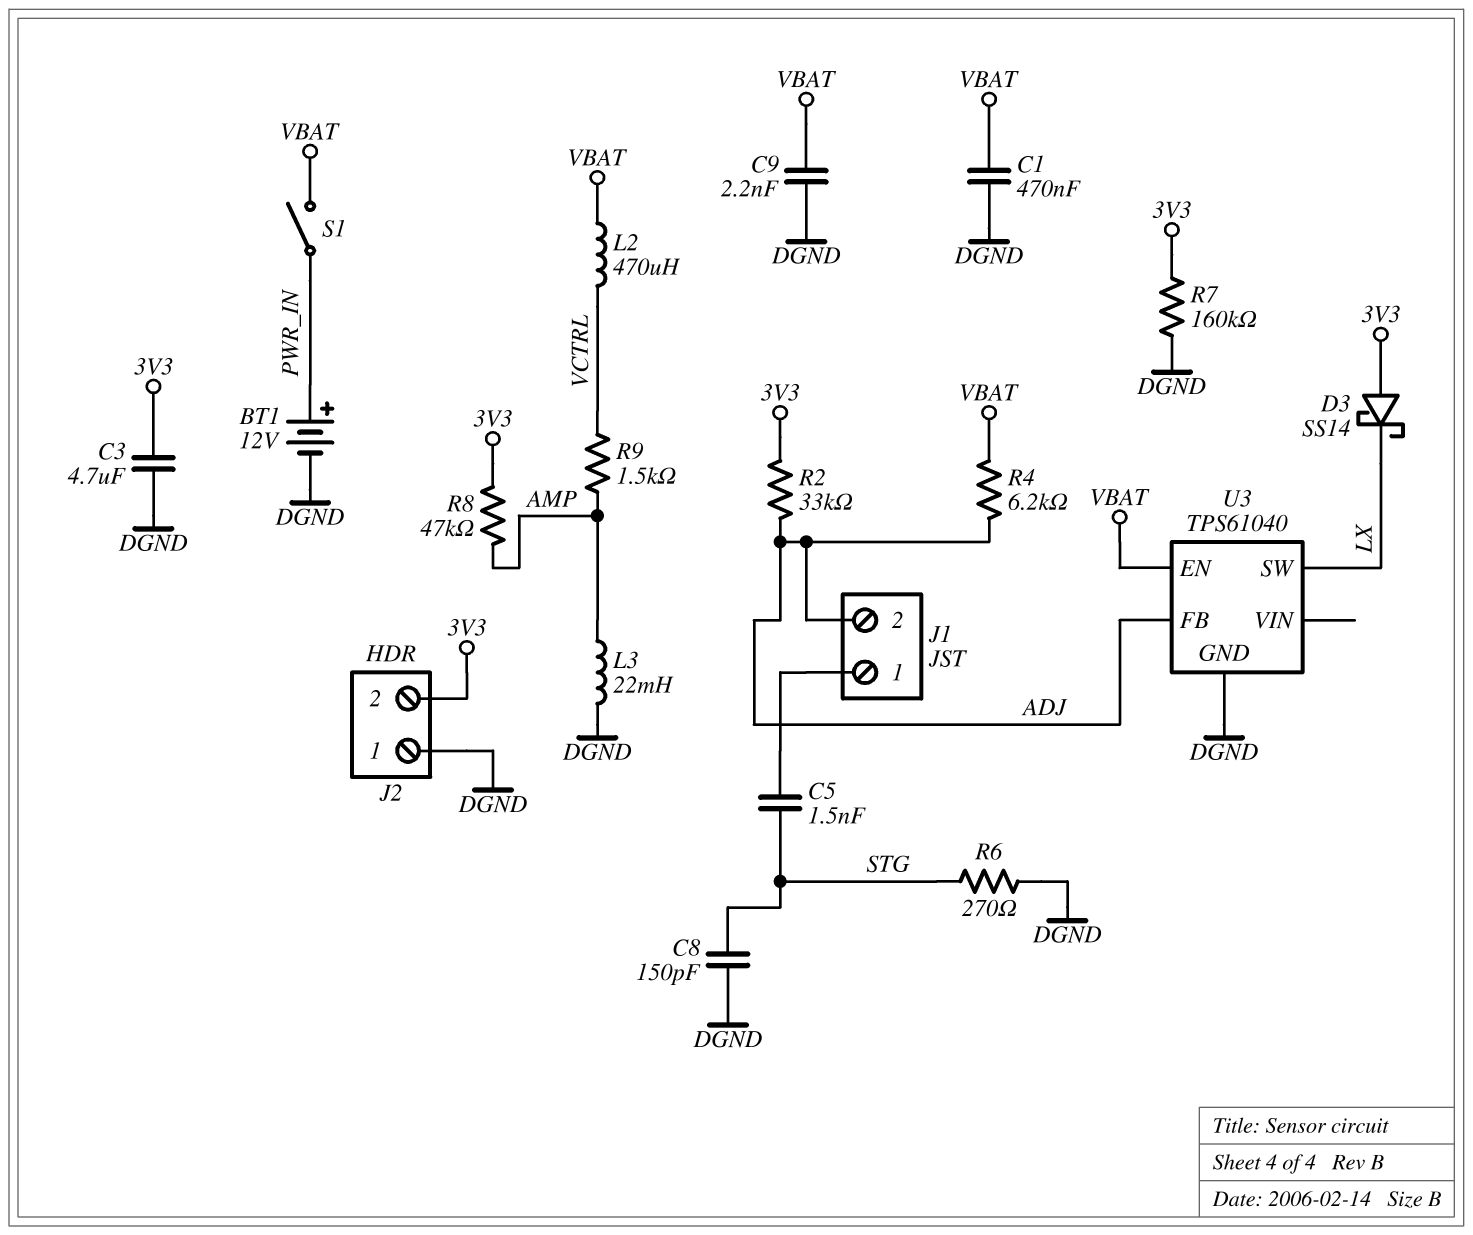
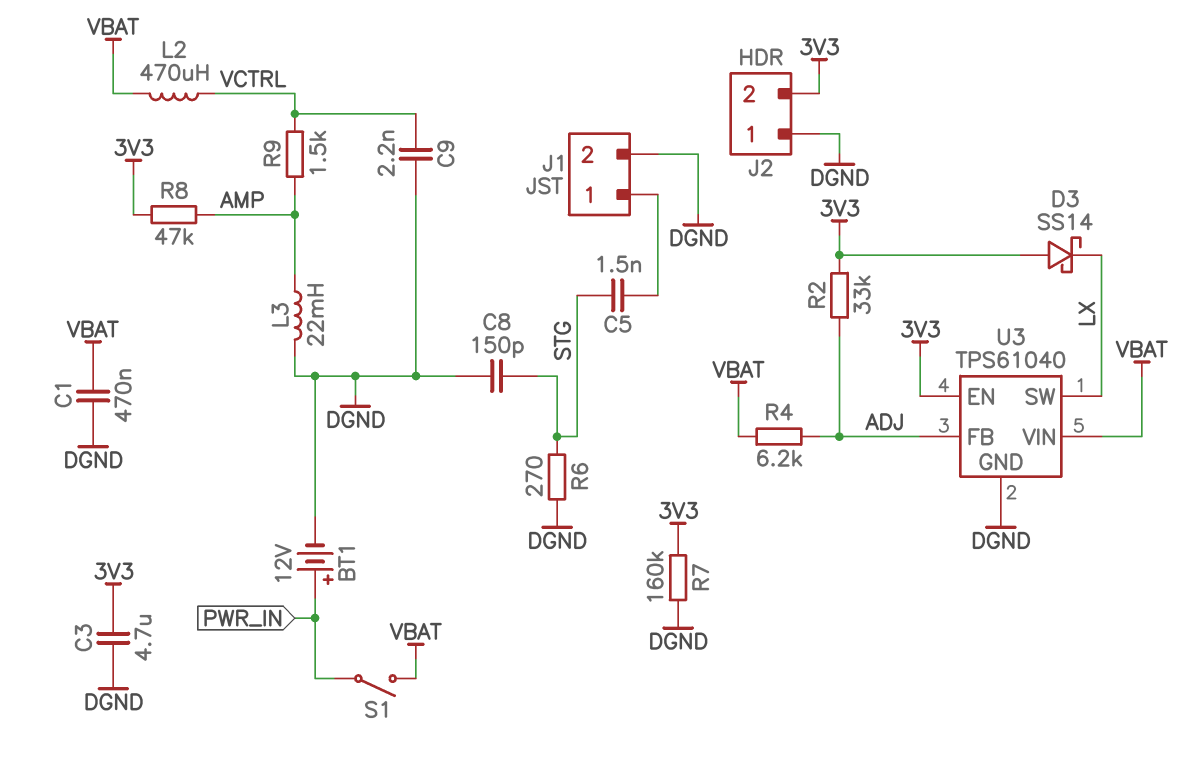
C9: 2.2nF (DGND, VBAT) -> 2.2nF (DGND, VCTRL)
J1 pin 2: ADJ -> DGND
U3 pin EN: VBAT -> 3V3
U3 pin VIN: none -> VBAT

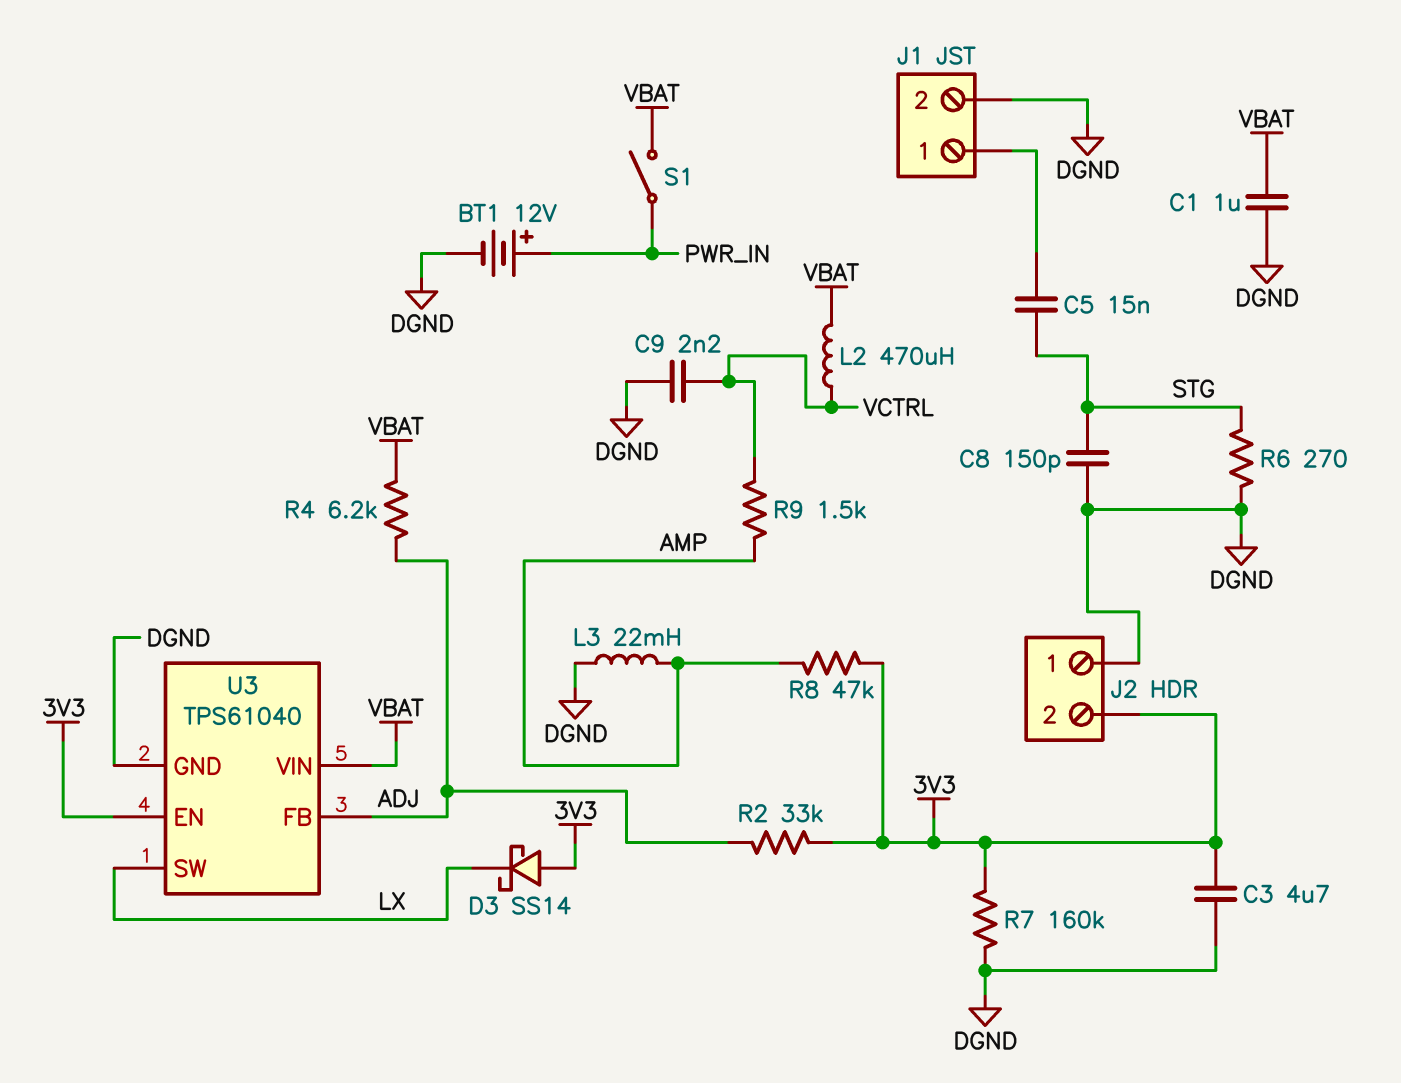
C1: 470nF (DGND, VBAT) -> 1uF (DGND, VBAT)
C5: 1.5nF (J1/1, STG) -> 15nF (J1/1, STG)

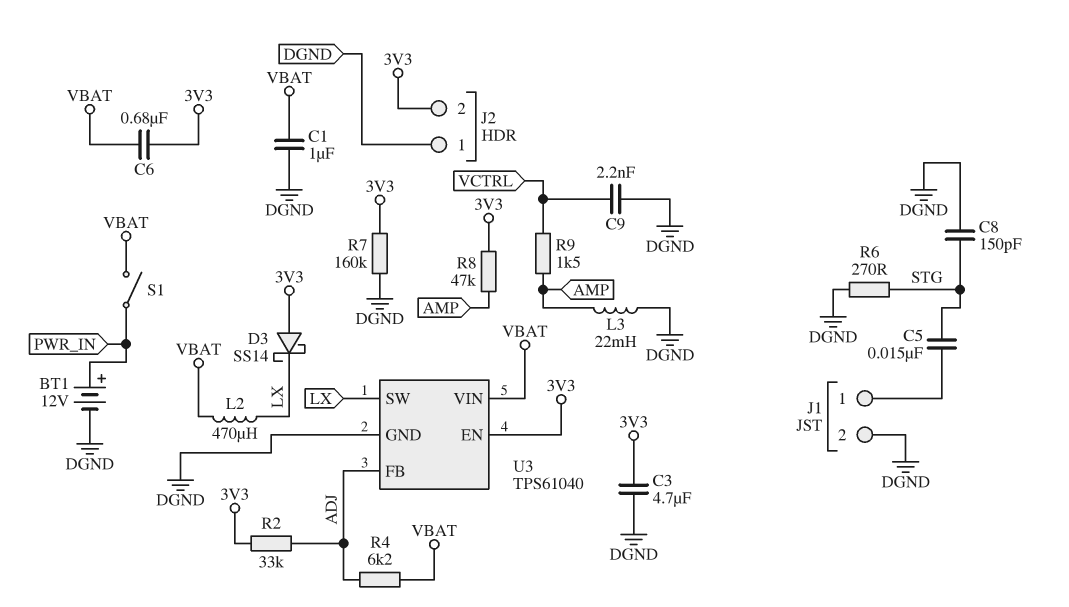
C6: none -> 680nF (3V3, VBAT)
L2: 470uH (VBAT, VCTRL) -> 470uH (LX, VBAT)

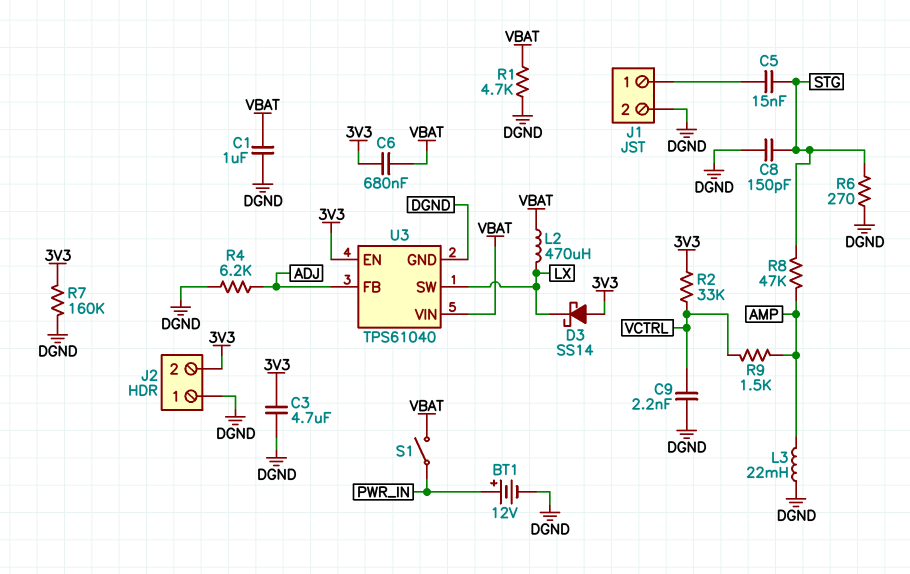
R1: none -> 4.7k (DGND, VBAT)
R2: 33k (3V3, ADJ) -> 33k (3V3, VCTRL)
R4: 6.2k (ADJ, VBAT) -> 6.2k (ADJ, DGND)
R8: 47k (3V3, AMP) -> 47k (AMP, STG)

